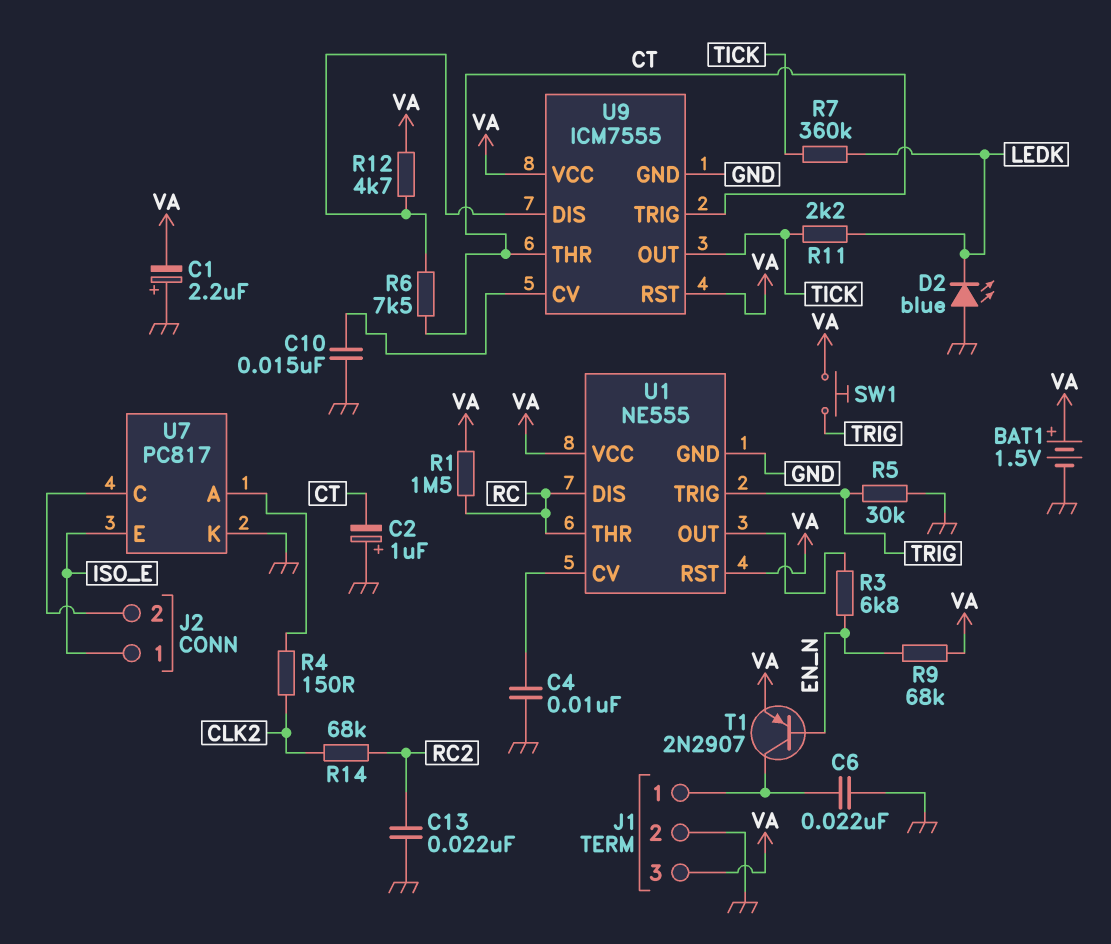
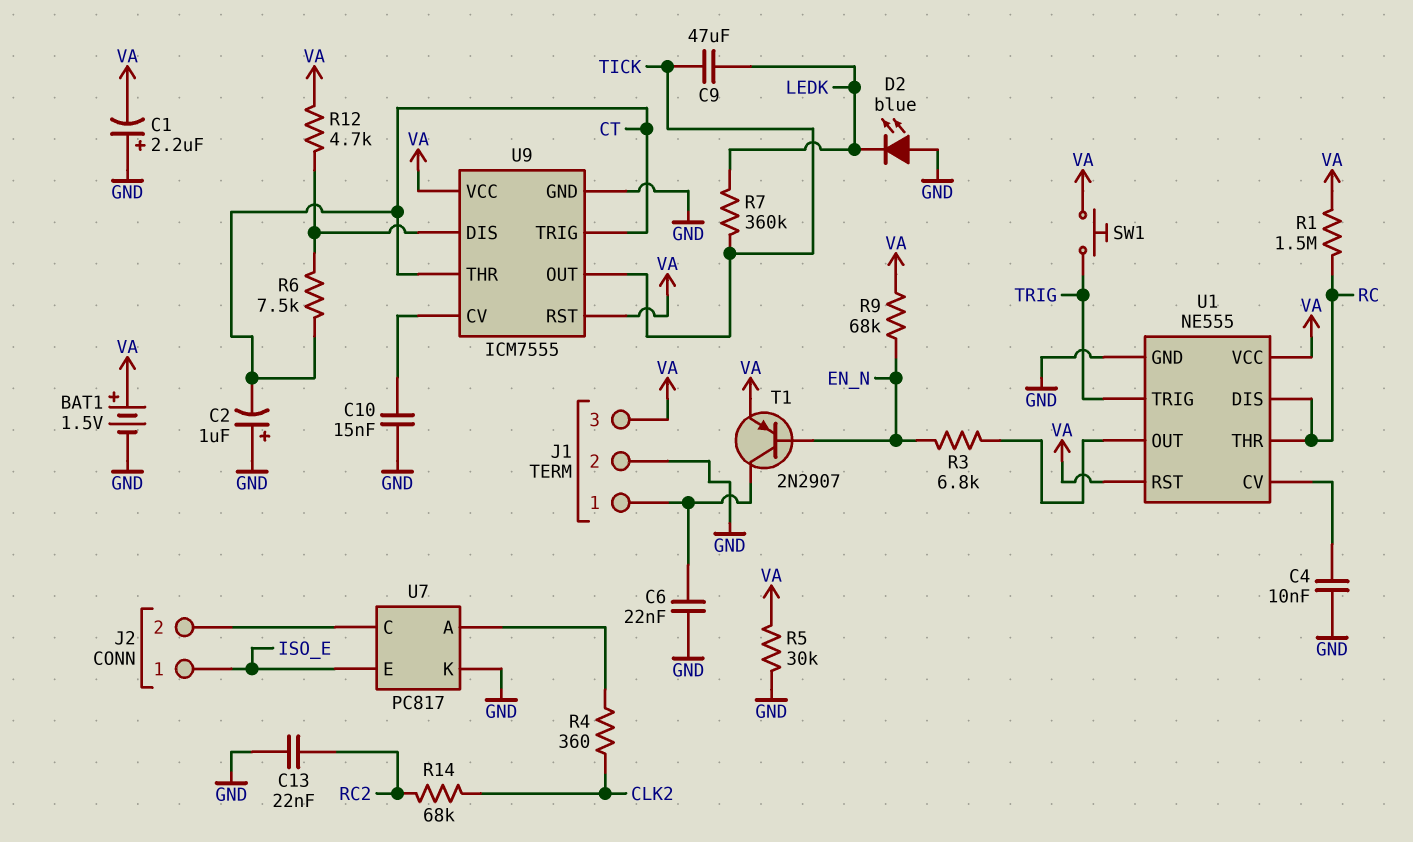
C9: none -> 47uF (LEDK, TICK)
R4: 150 (CLK2, U7/A) -> 360 (CLK2, U7/A)
R5: 30k (GND, TRIG) -> 30k (GND, VA)
R11: 2.2k (LEDK, TICK) -> none

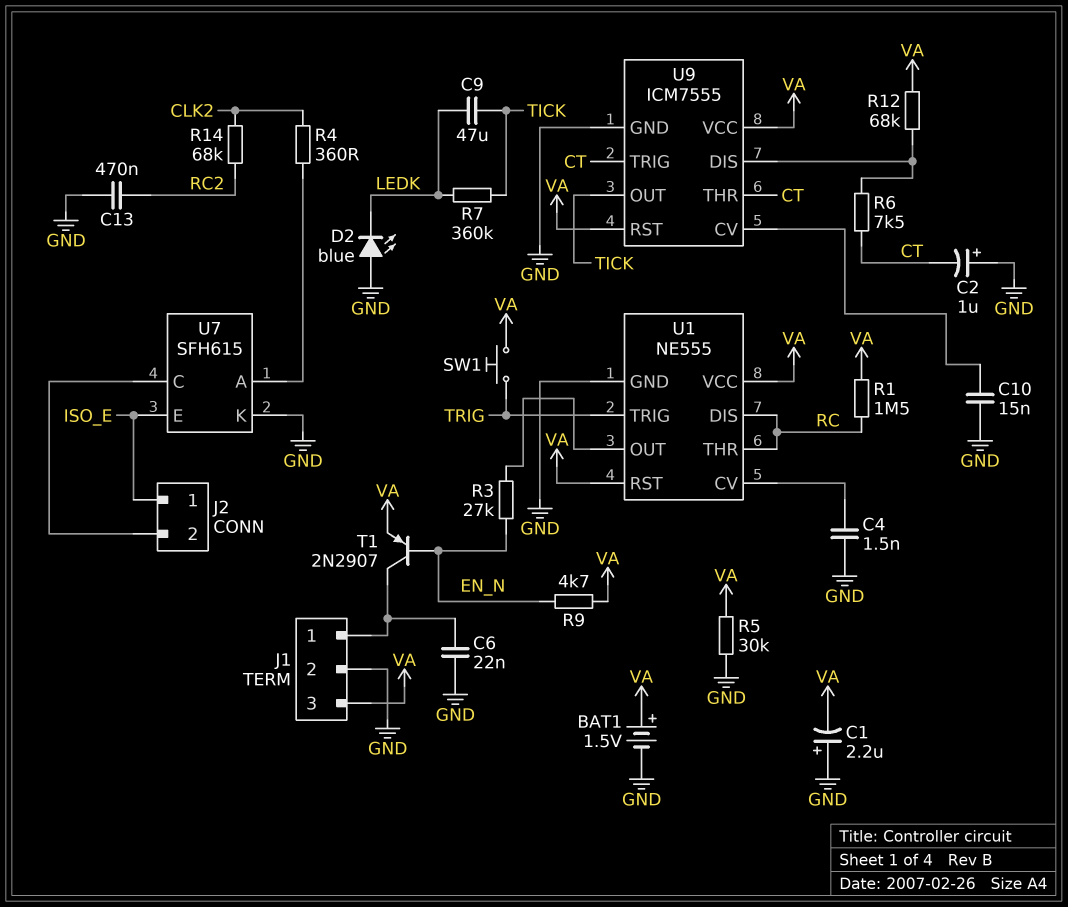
C4: 10nF (GND, U1/CV) -> 1.5nF (GND, U1/CV)
C13: 22nF (GND, RC2) -> 470nF (GND, RC2)
R3: 6.8k (EN_N, U1/OUT) -> 27k (EN_N, U1/OUT)
R9: 68k (EN_N, VA) -> 4.7k (EN_N, VA)
R12: 4.7k (U9/DIS, VA) -> 68k (U9/DIS, VA)
U7: PC817 -> SFH615

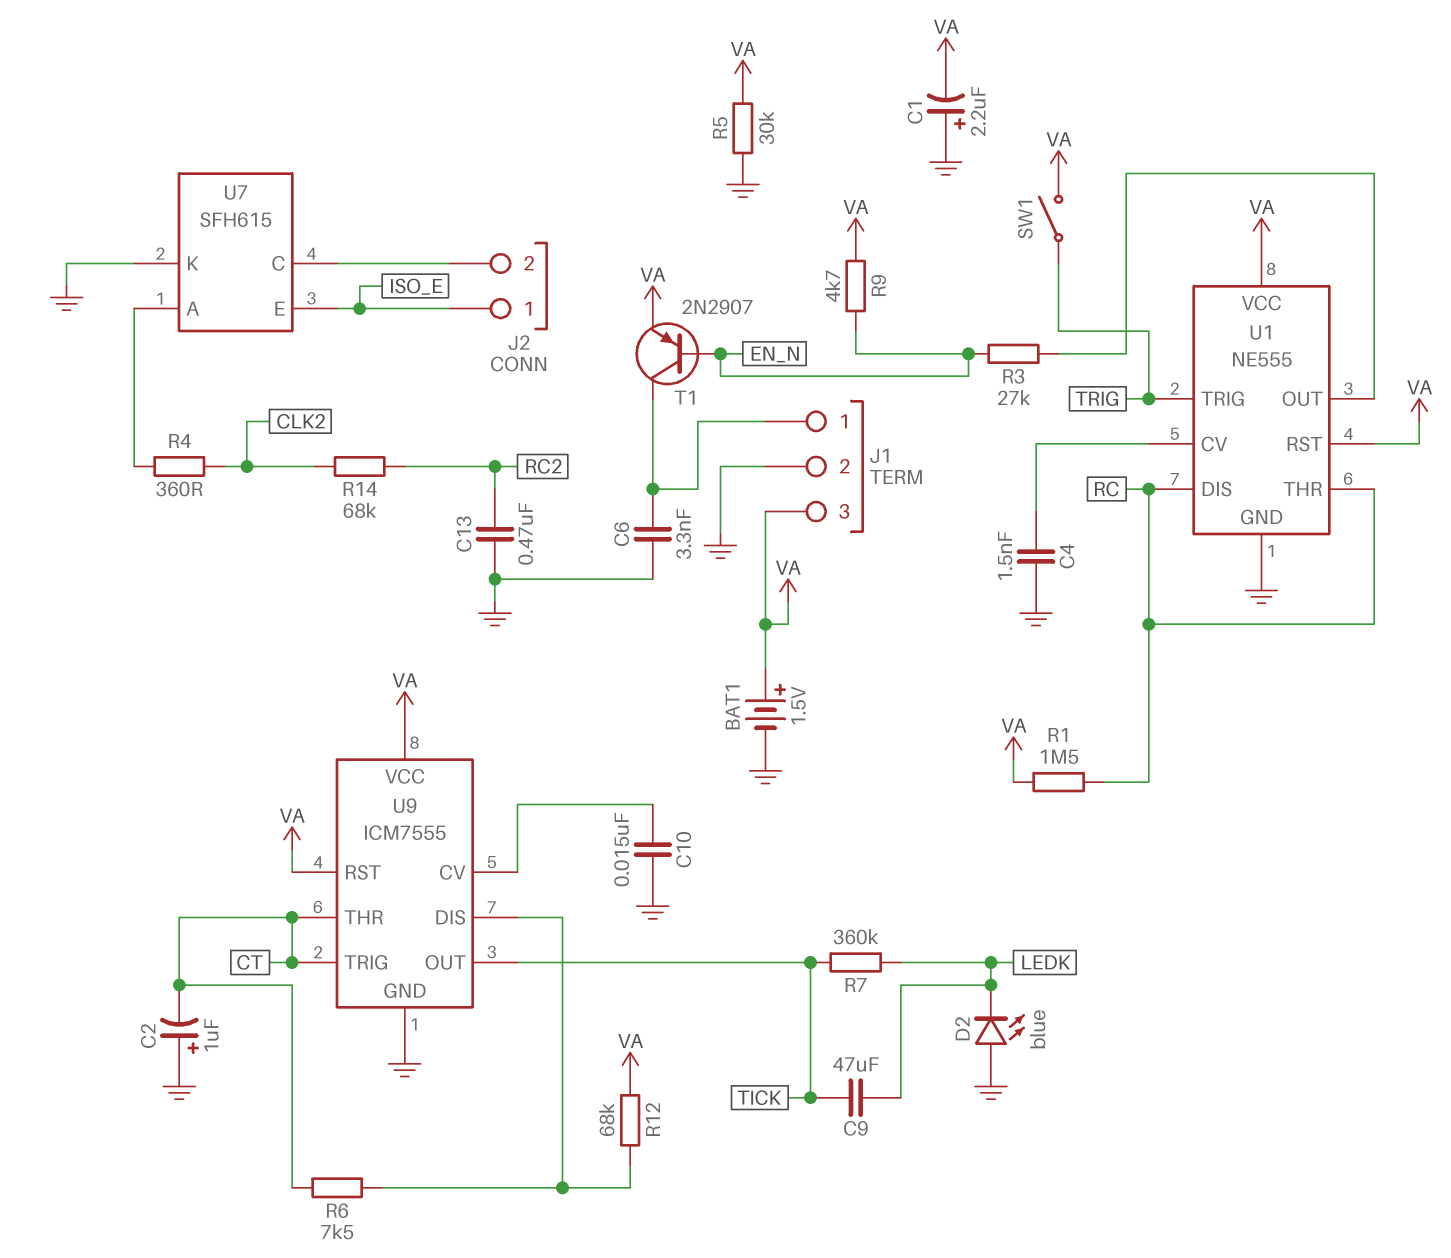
C6: 22nF (GND, J1/1) -> 3.3nF (GND, J1/1)
SW1: button (TRIG, VA) -> switch (TRIG, VA)

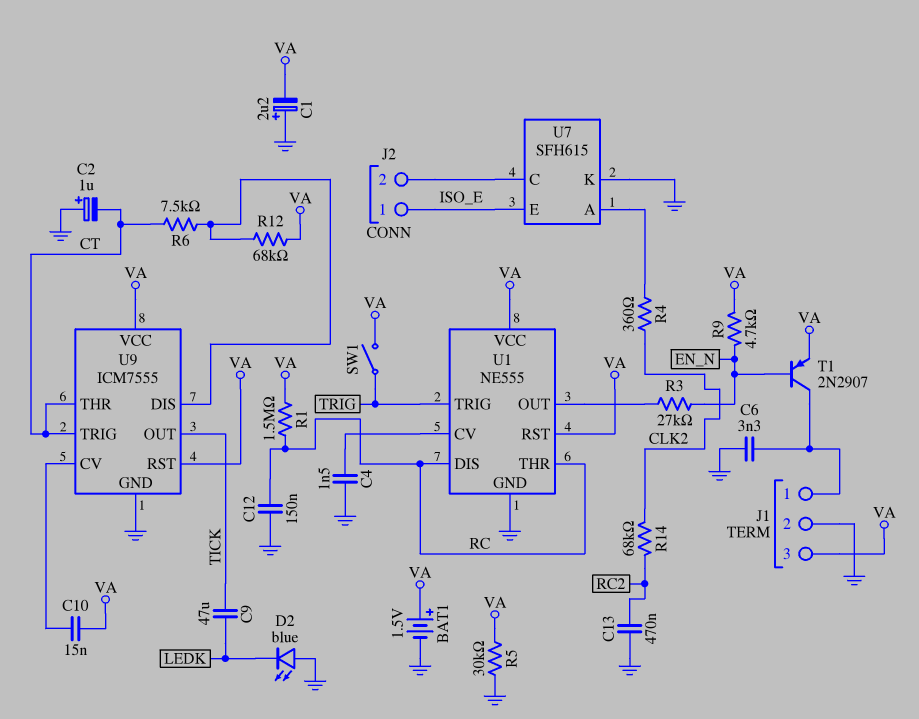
C10: 15nF (GND, U9/CV) -> 15nF (U9/CV, VA)
C12: none -> 150nF (GND, RC)
R7: 360k (LEDK, TICK) -> none

